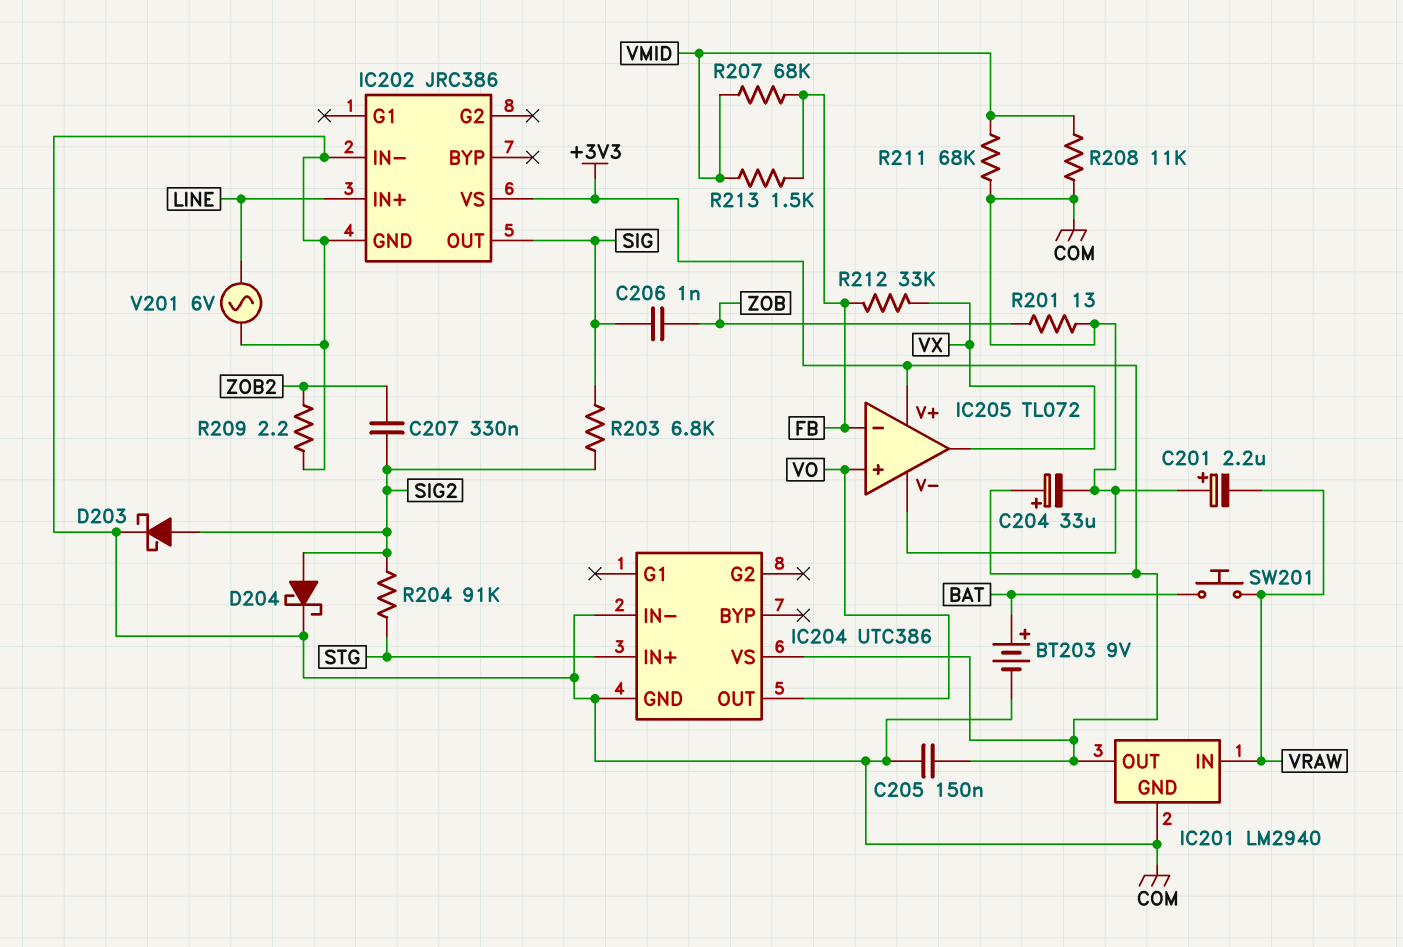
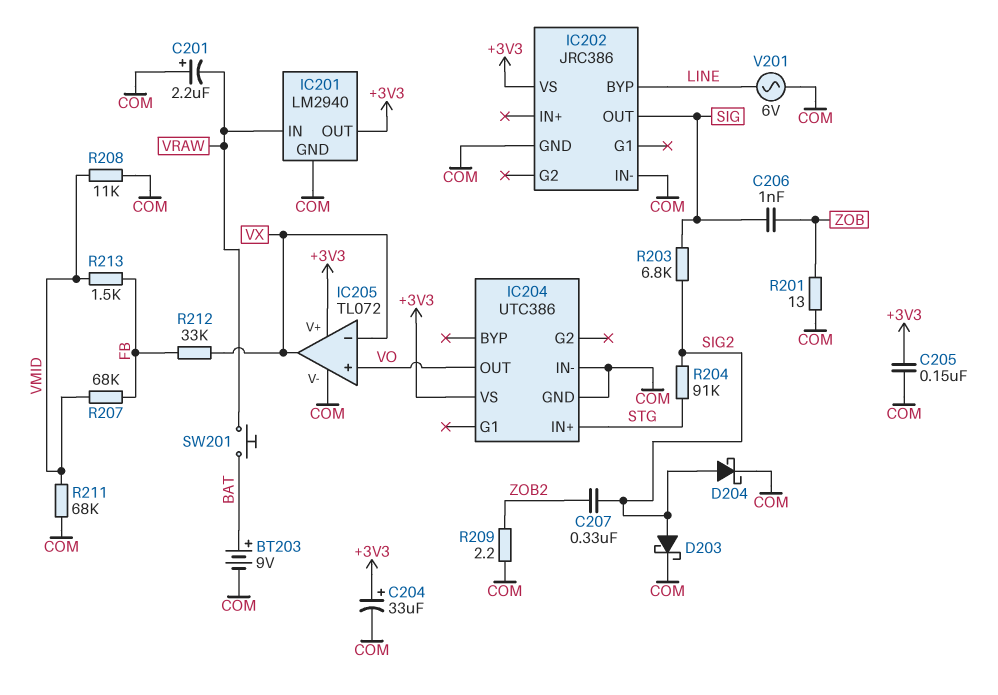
IC202 pin BYP: none -> LINE
IC202 pin IN+: LINE -> none
IC205 pin in-: FB -> VX

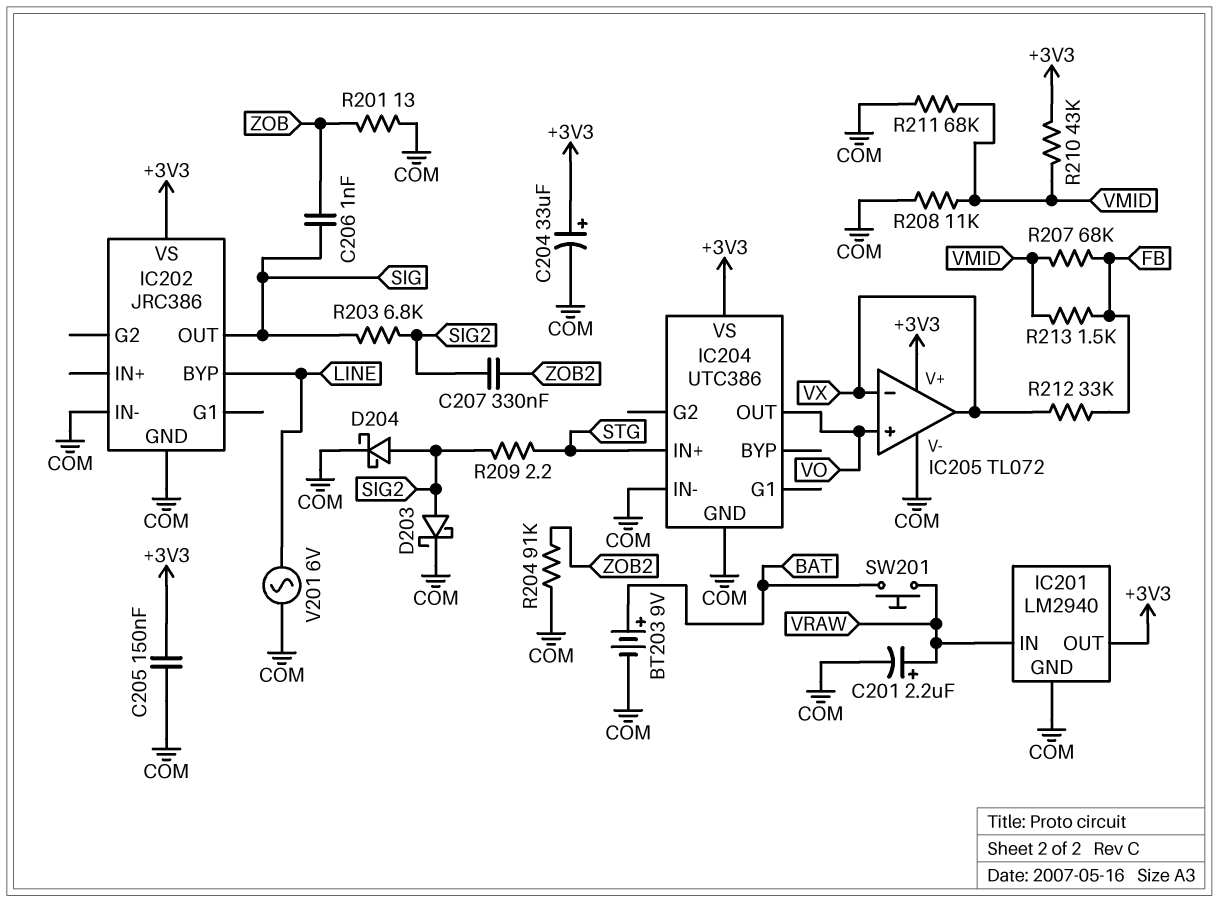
C201: 2.2uF (plus COM, minus VRAW) -> 2.2uF (plus VRAW, minus COM)
R204: 91k (SIG2, STG) -> 91k (COM, ZOB2)
R209: 2.2 (COM, ZOB2) -> 2.2 (SIG2, STG)
R210: none -> 43k (+3V3, VMID)

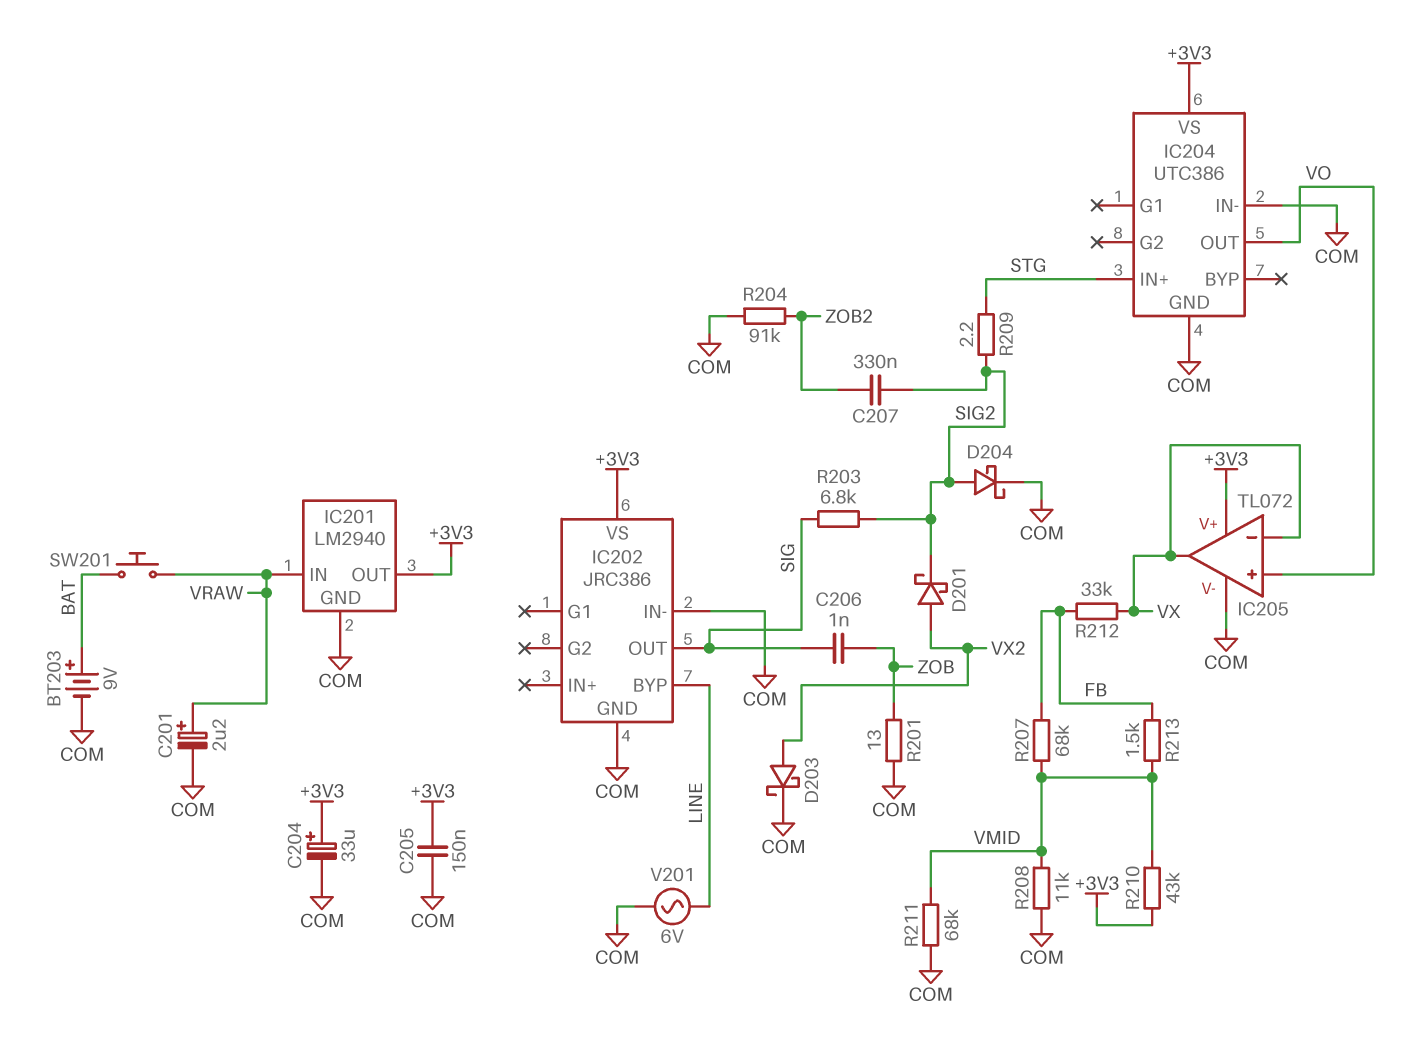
D201: none -> schottky (A VX2, K SIG2)
D203: schottky (A SIG2, K COM) -> schottky (A VX2, K COM)

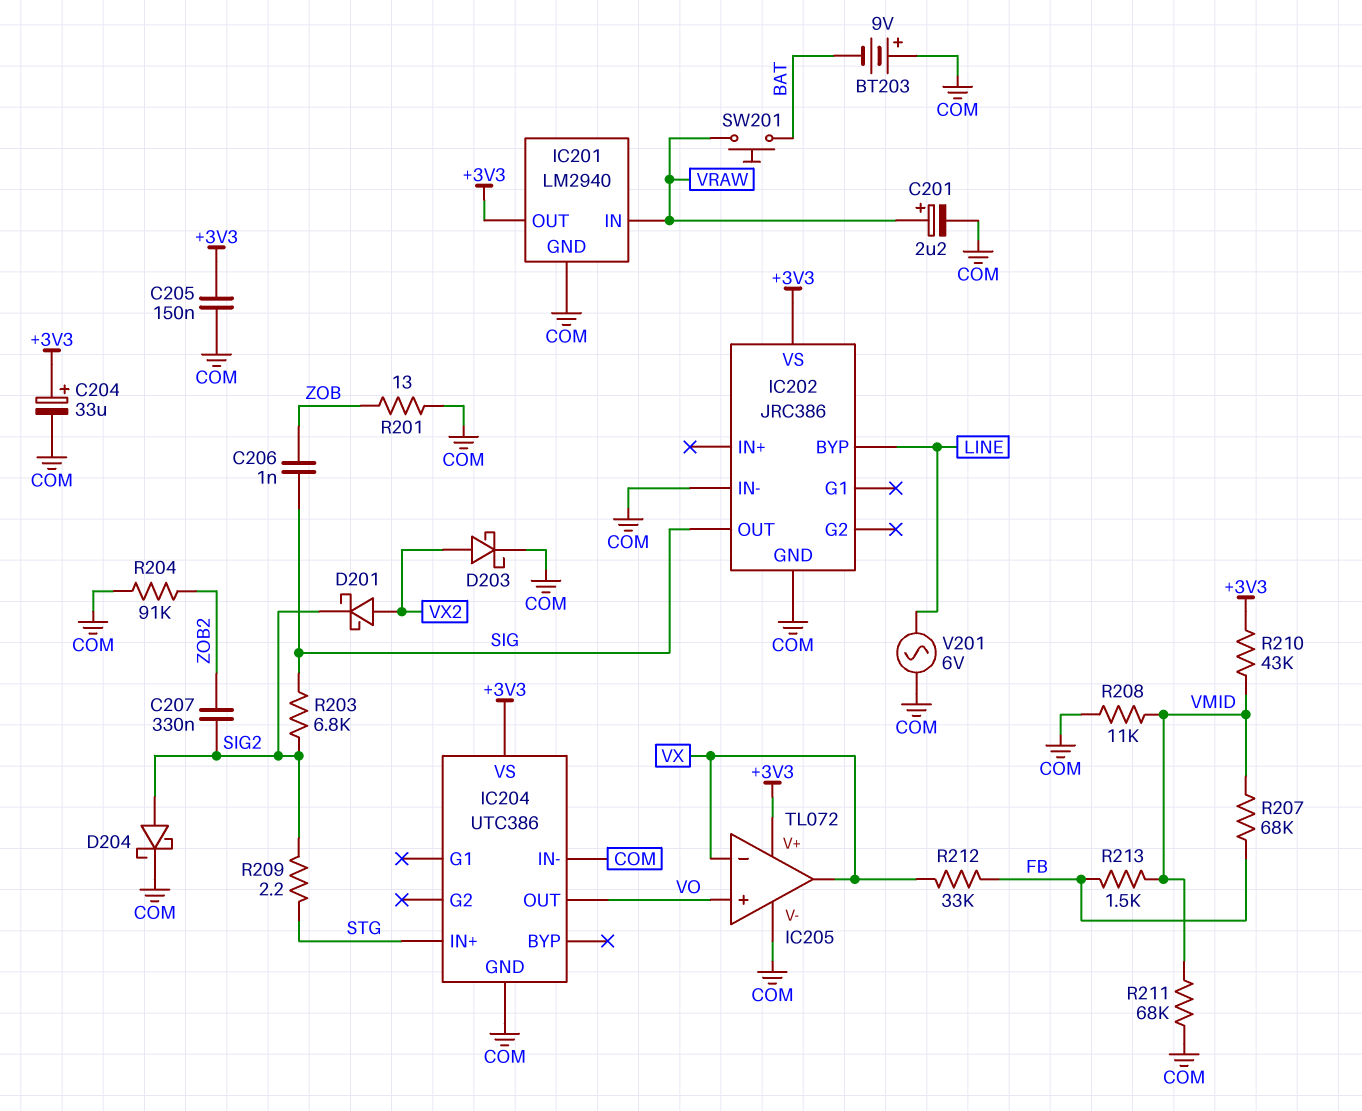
BT203: 9V (plus BAT, minus COM) -> 9V (plus COM, minus BAT)

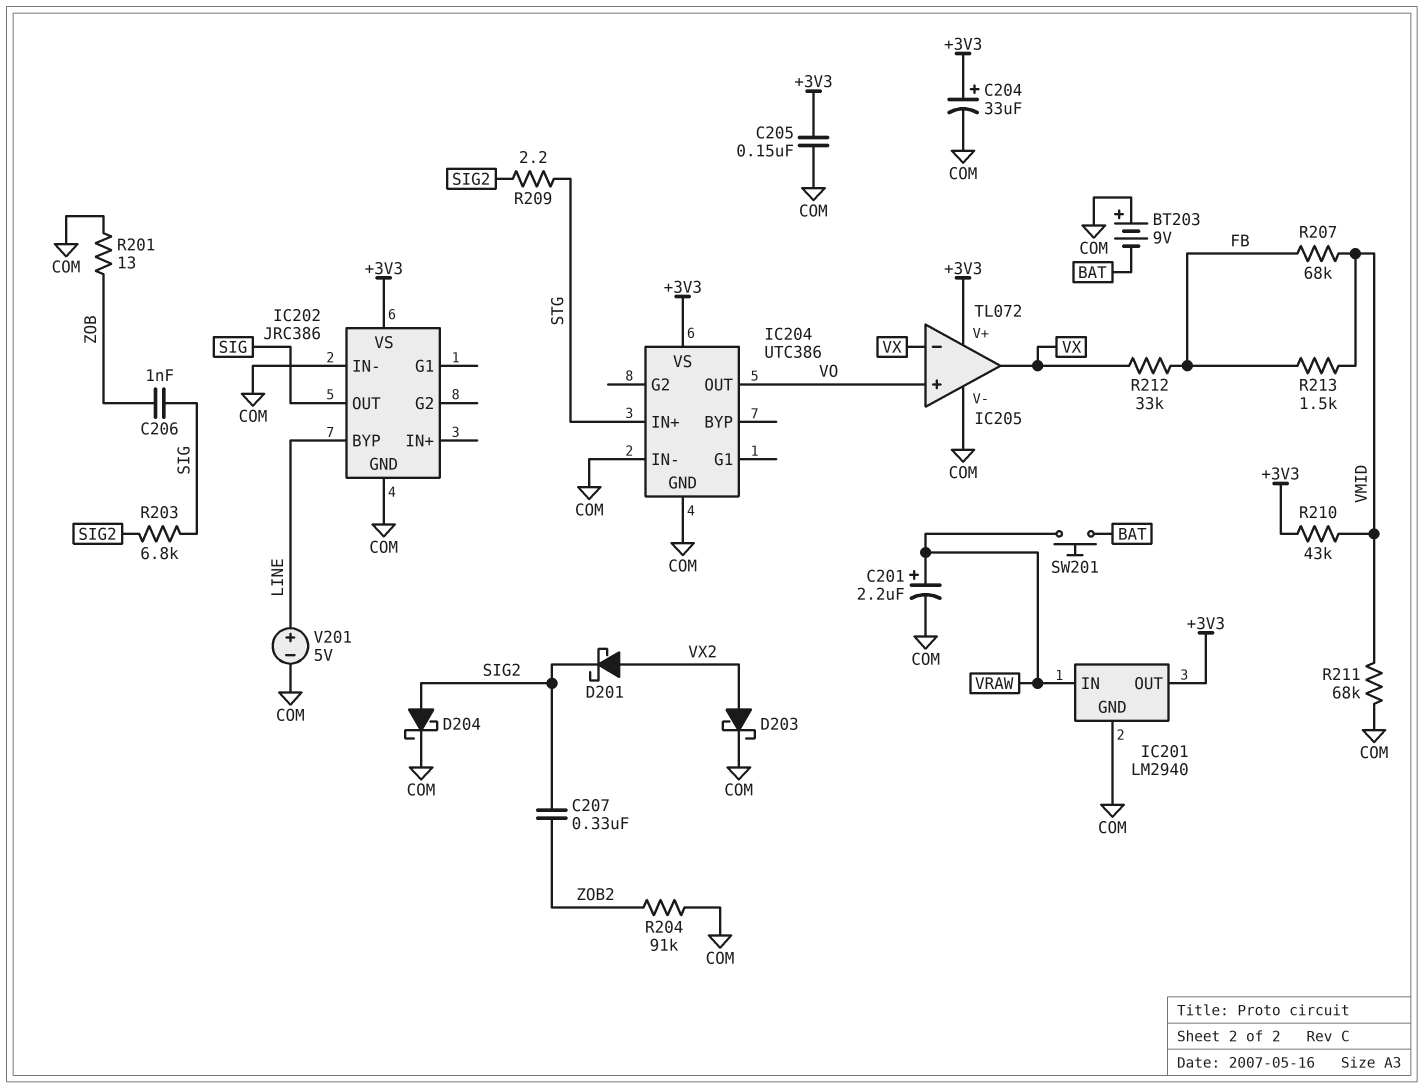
R208: 11k (COM, VMID) -> none
V201: AC 6V (COM, LINE) -> 5V (plus LINE, minus COM)

